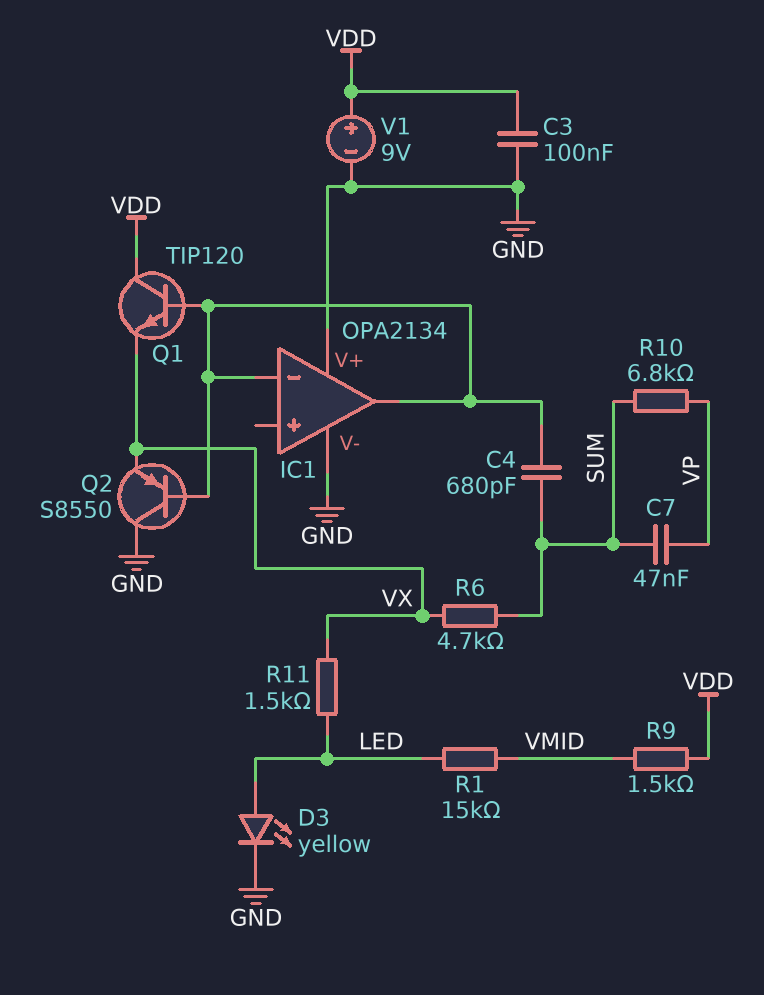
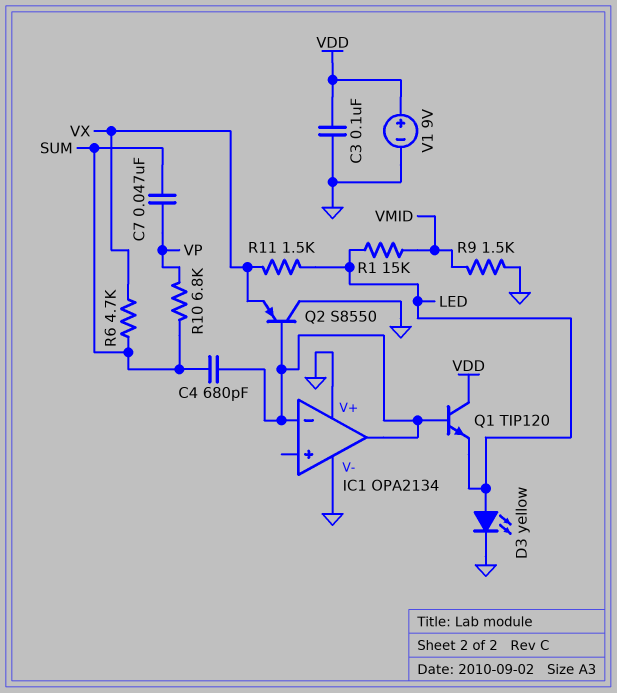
Q1: NPN TIP120 (B IC1/in-, C VDD, E VX) -> NPN TIP120 (B IC1/in-, C VDD, E LED)
R9: 1.5k (VDD, VMID) -> 1.5k (GND, VMID)

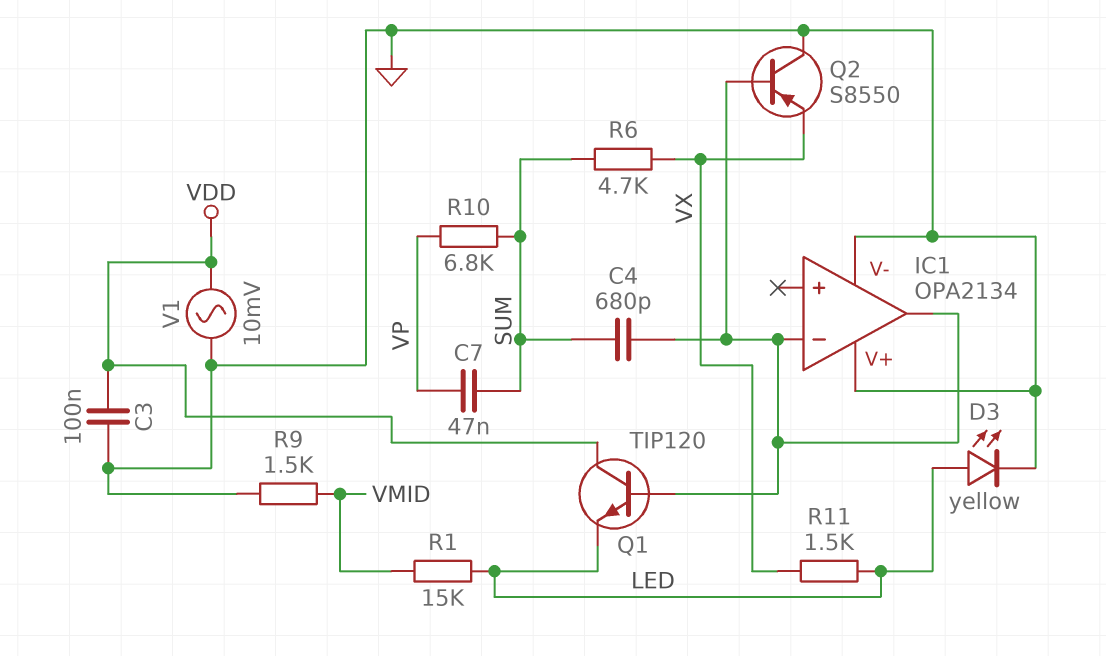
V1: 9V (plus VDD, minus GND) -> AC 10mV (GND, VDD)

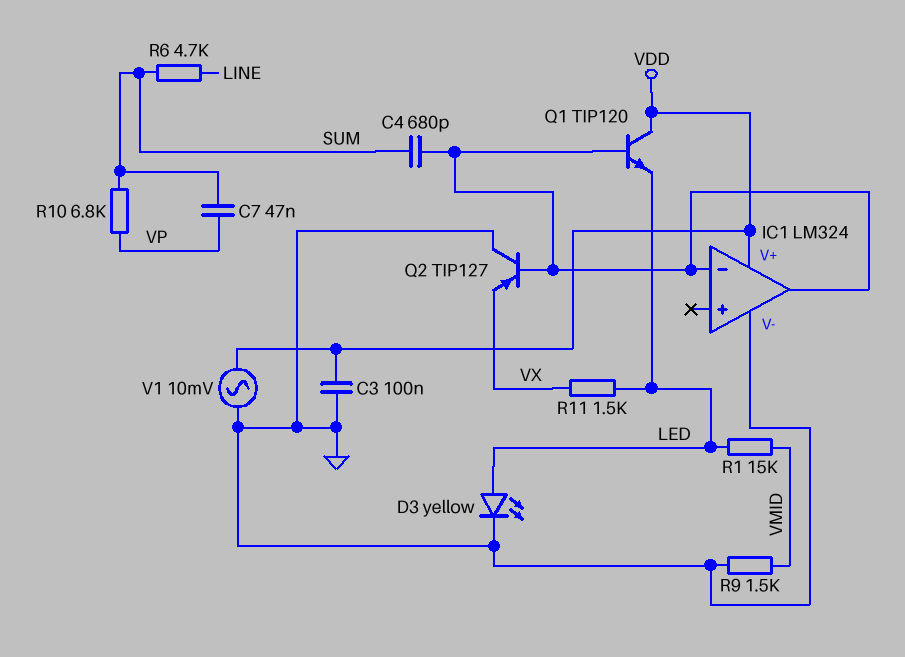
IC1: OPA2134 -> LM324
IC1 pin V+: GND -> VDD
Q2: PNP S8550 (B IC1/in-, C GND, E VX) -> PNP TIP127 (B IC1/in-, C GND, E VX)
R6: 4.7k (SUM, VX) -> 4.7k (LINE, SUM)

